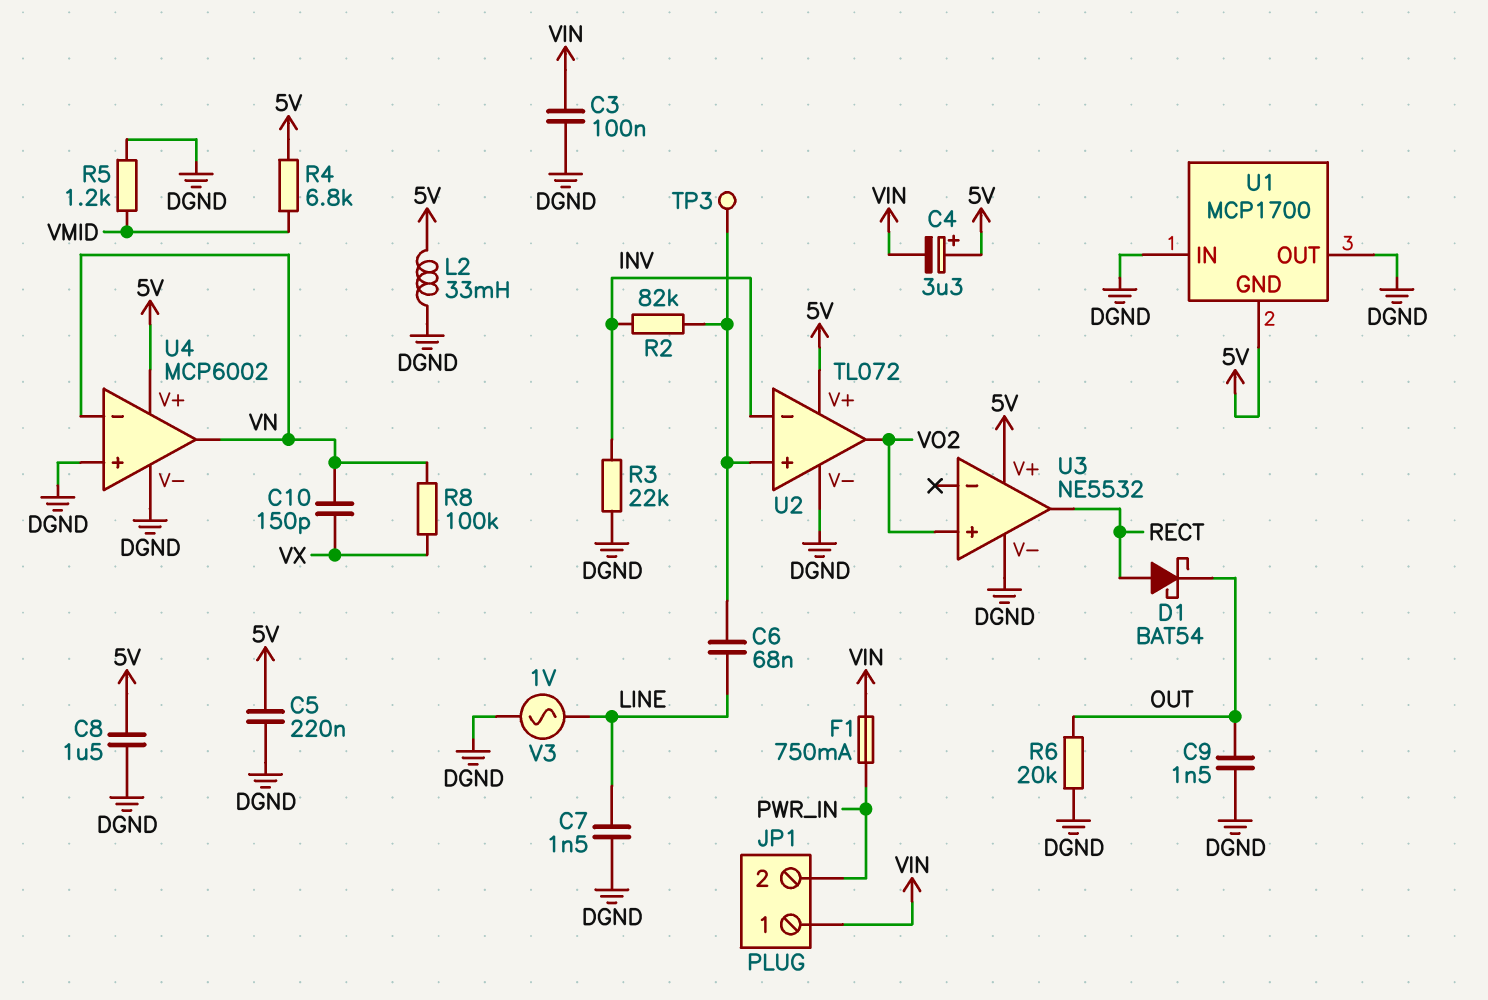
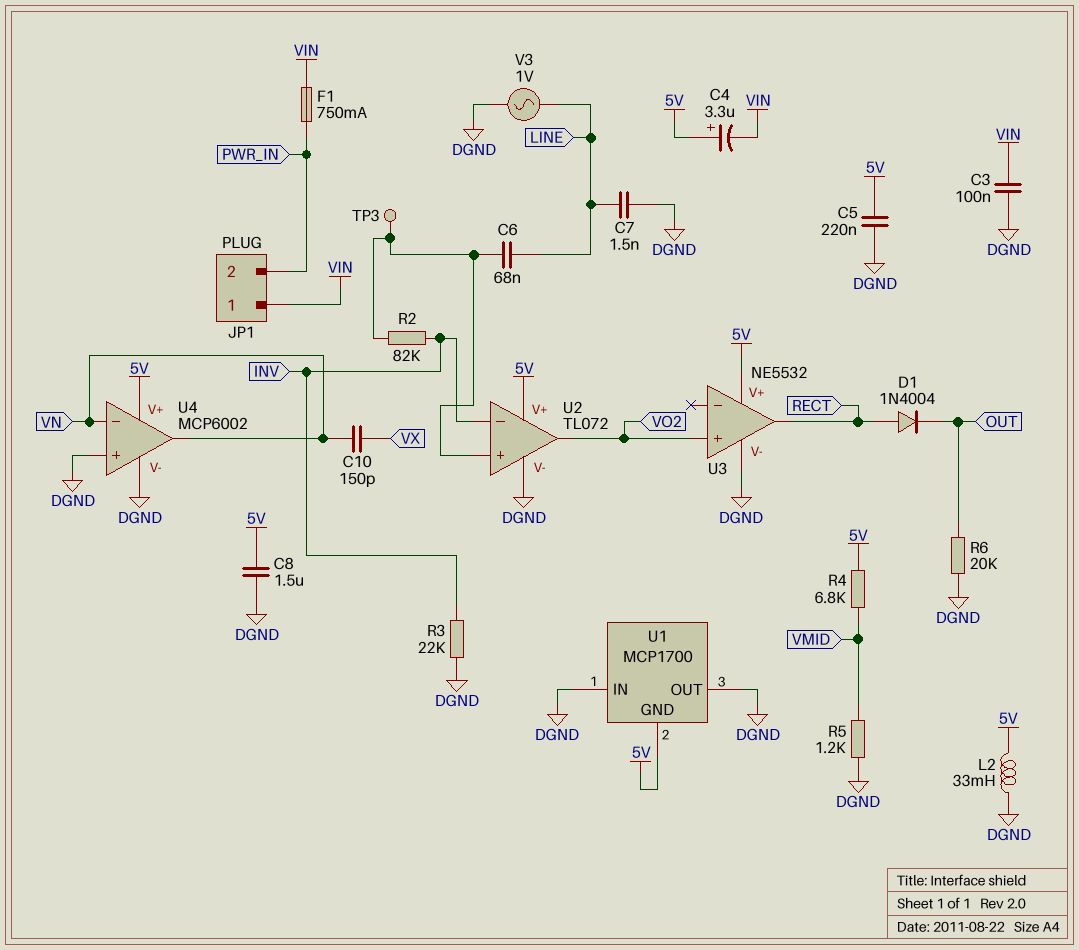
C9: 1.5nF (DGND, OUT) -> none
D1: schottky BAT54 (A RECT, K OUT) -> diode 1N4004 (A RECT, K OUT)
R8: 100k (VN, VX) -> none

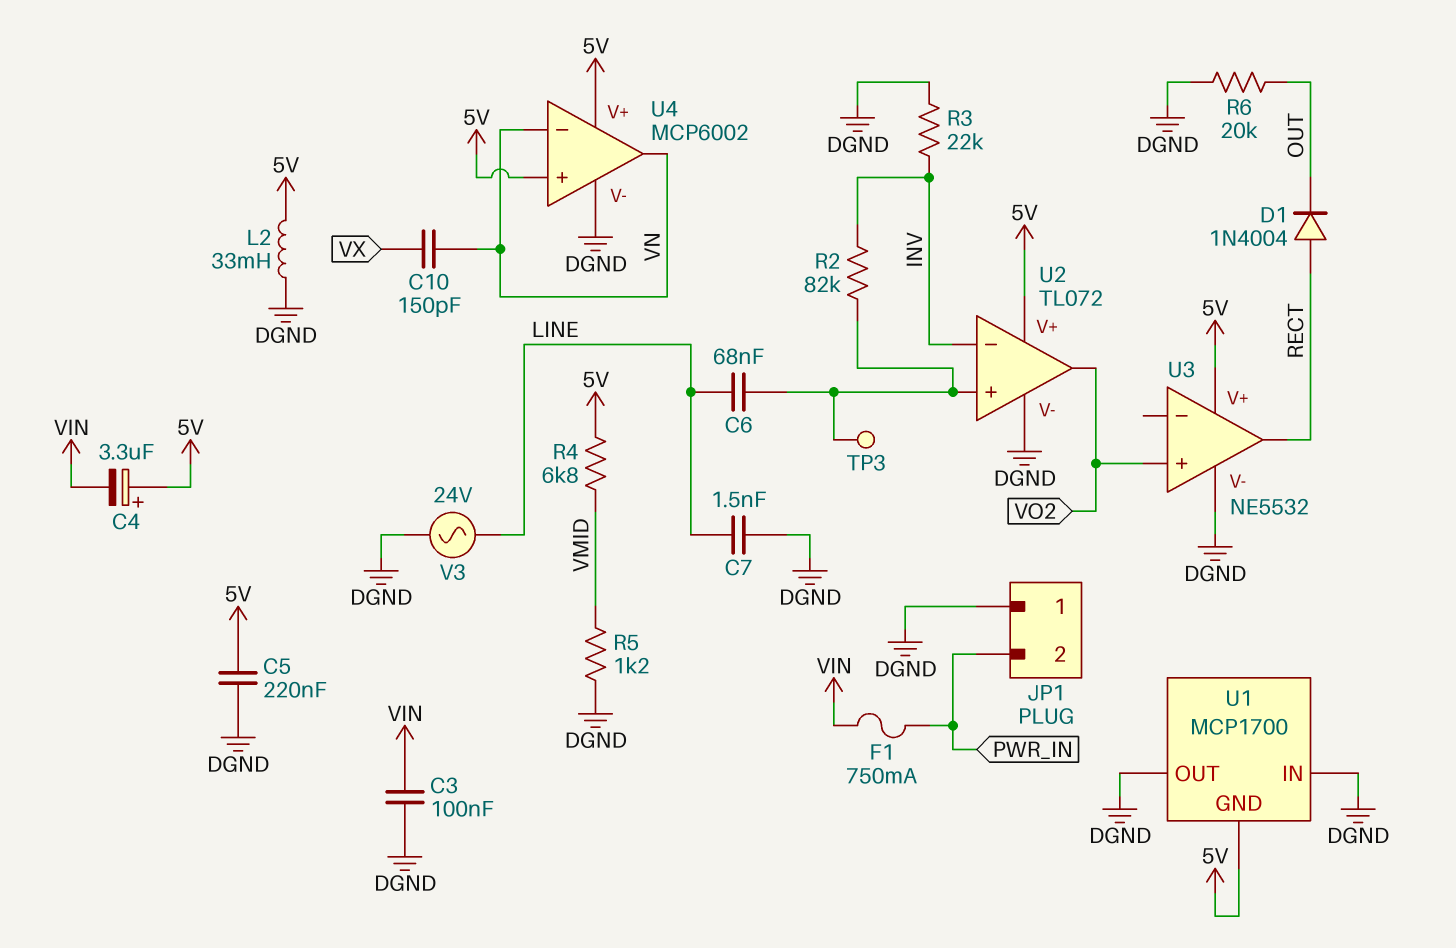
C8: 1.5uF (5V, DGND) -> none
JP1 pin 1: VIN -> DGND
U4 pin in+: DGND -> 5V
V3: AC 1V (DGND, LINE) -> AC 24V (DGND, LINE)

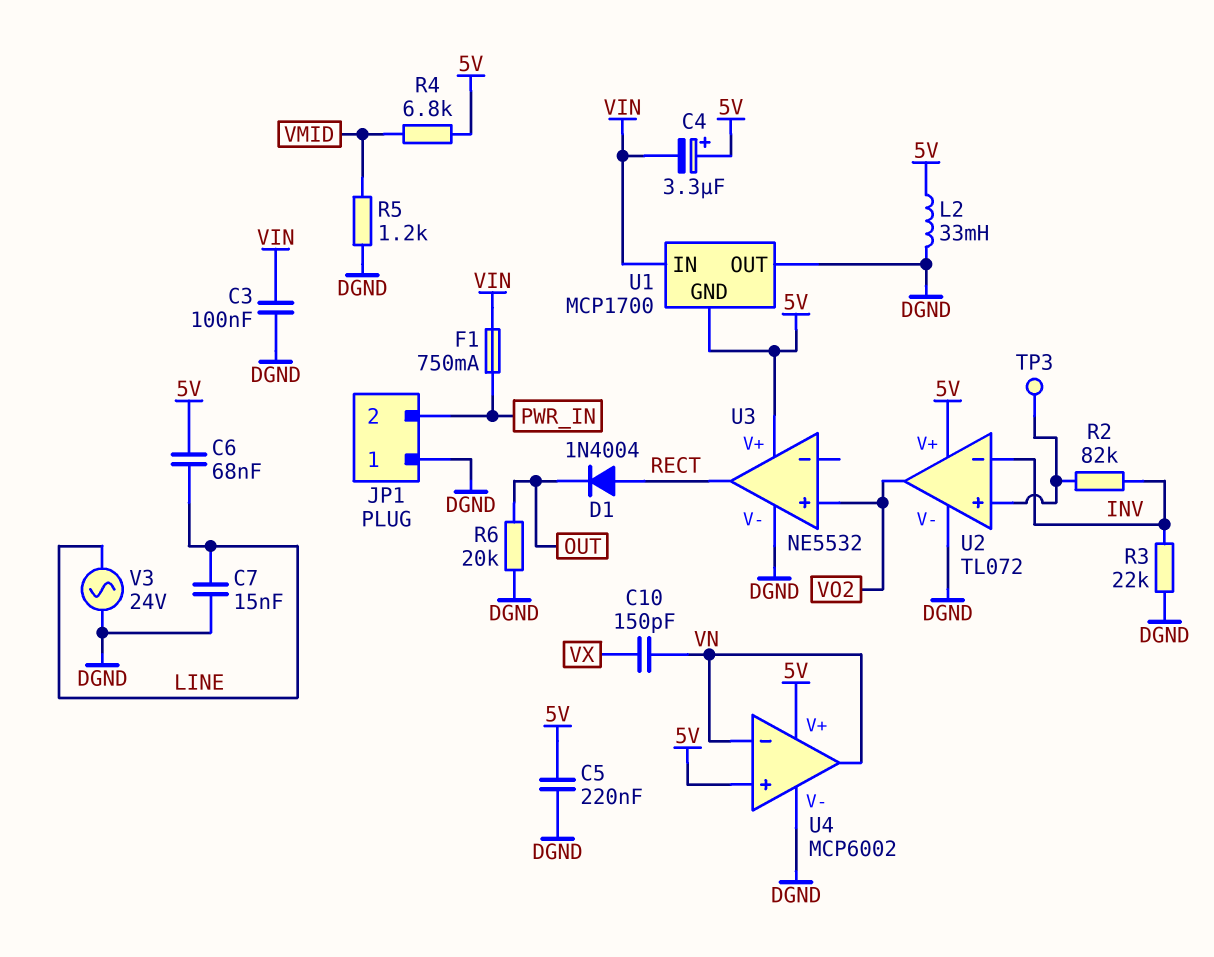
C6: 68nF (LINE, U2/in+) -> 68nF (5V, LINE)
C7: 1.5nF (DGND, LINE) -> 15nF (DGND, LINE)
U1 pin IN: DGND -> VIN

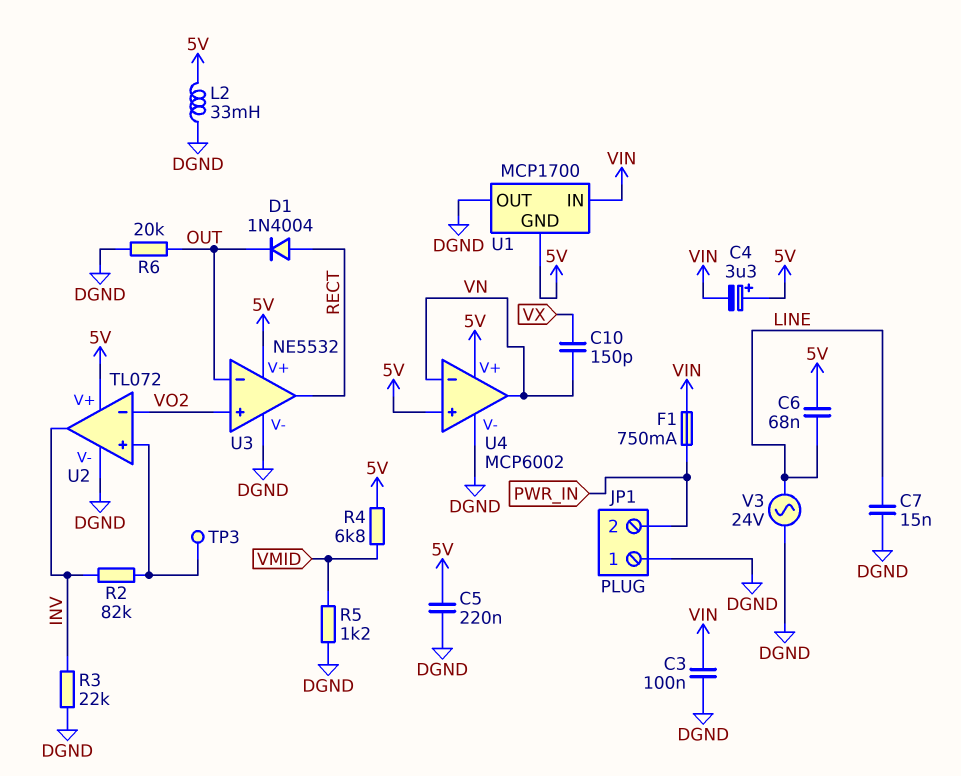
U2 pin in-: INV -> VO2
U2 pin out: VO2 -> INV
U3 pin in-: none -> OUT

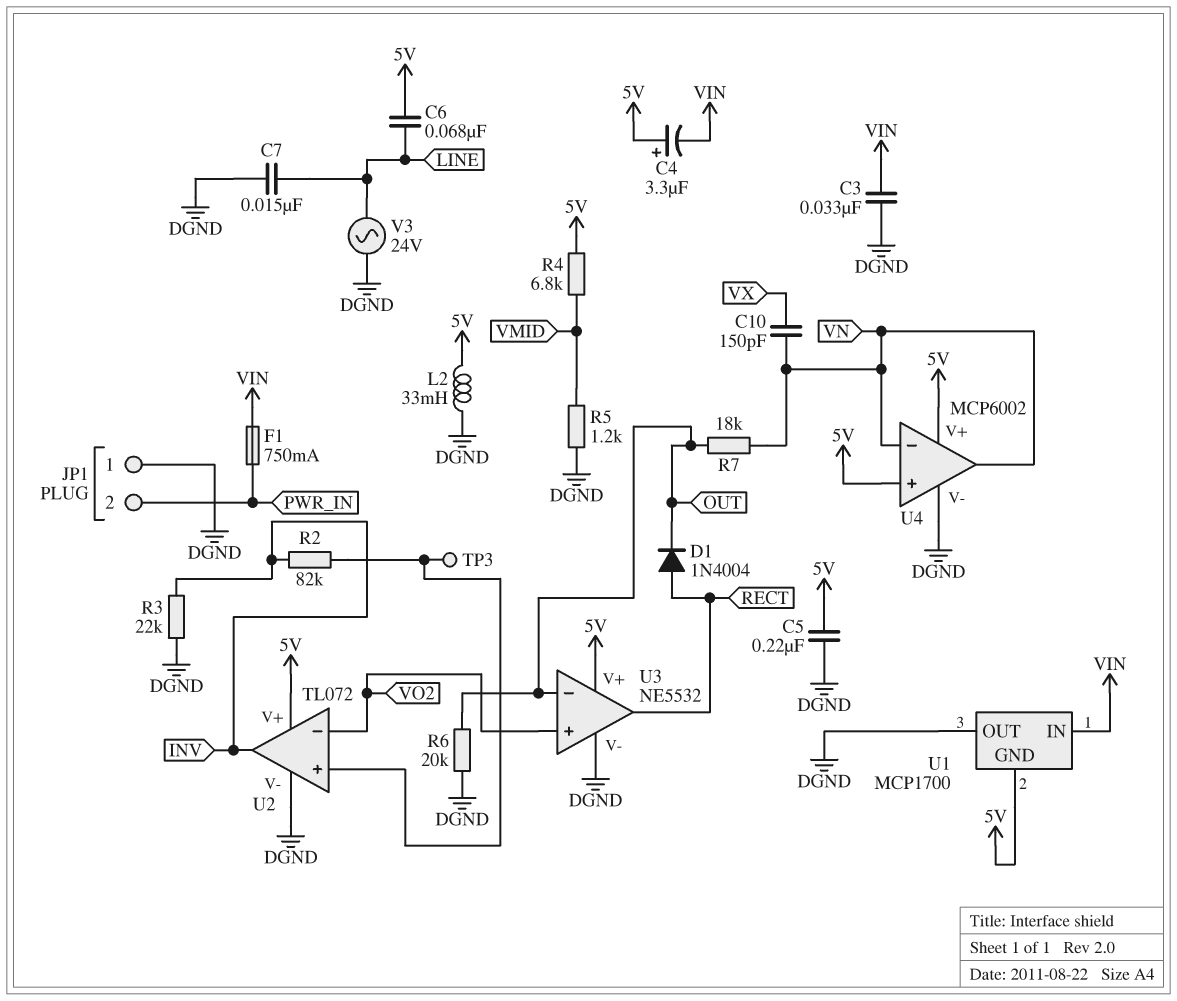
C3: 100nF (DGND, VIN) -> 33nF (DGND, VIN)
R7: none -> 18k (OUT, VN)

